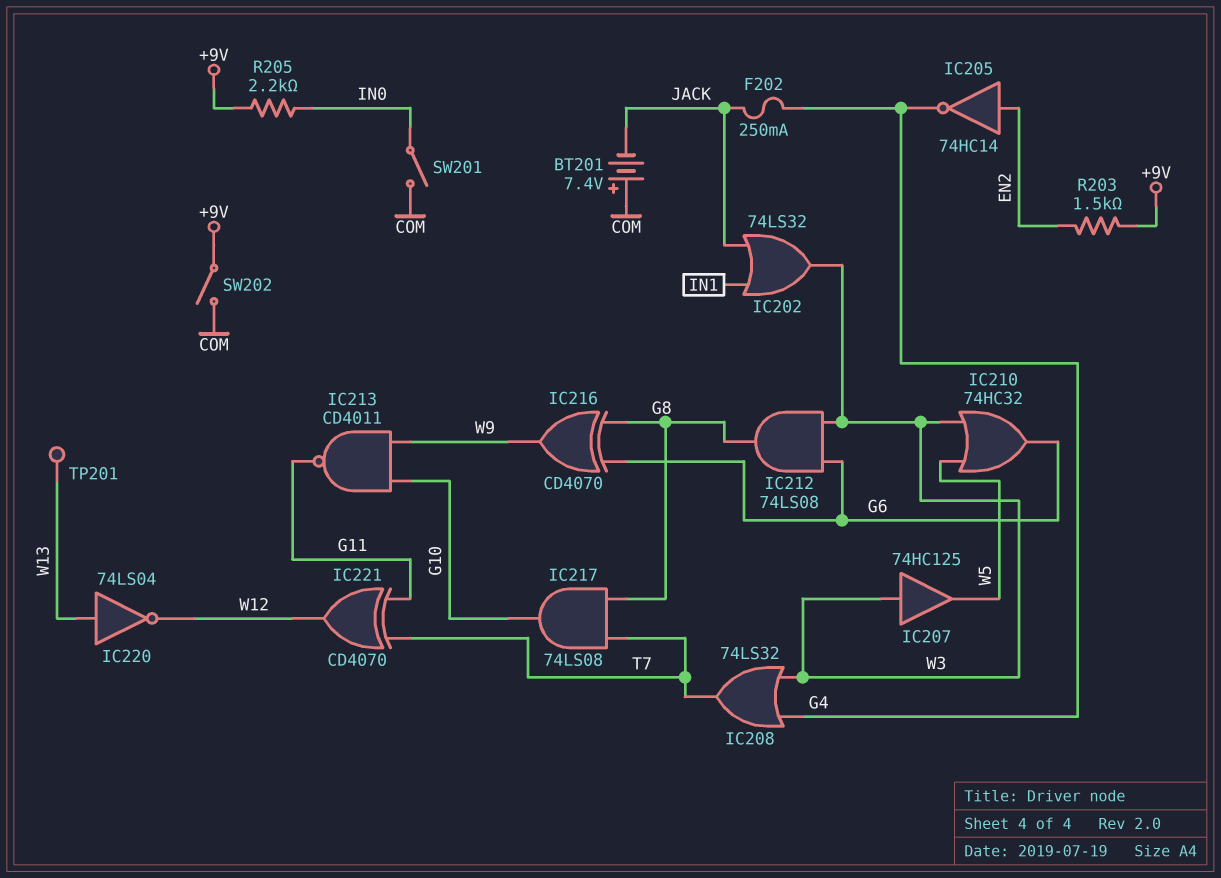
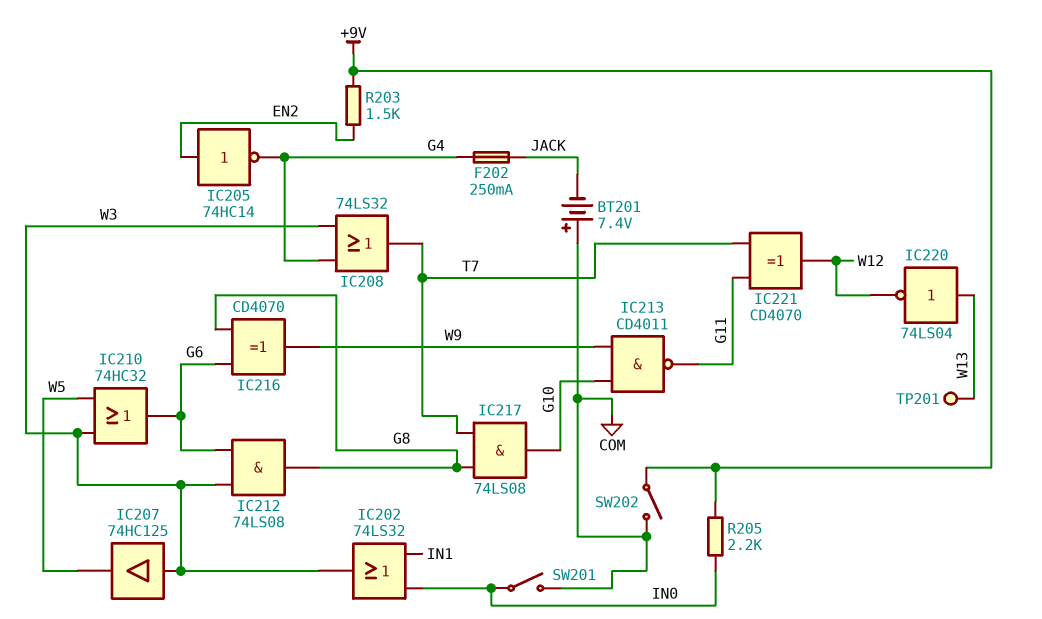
IC202: OR 74LS32 (in IN1, in JACK, out W3) -> OR 74LS32 (in IN0, in IN1, out W3)

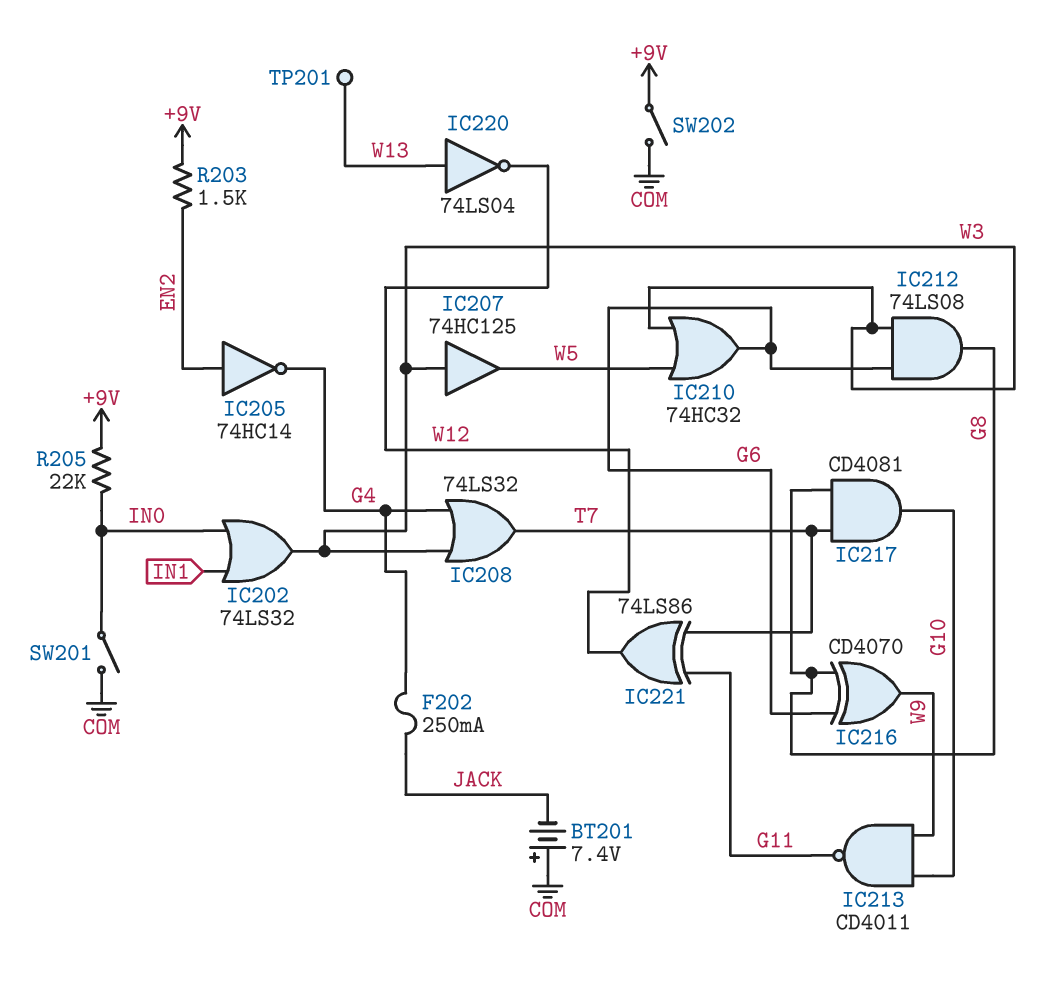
IC217: AND 74LS08 (in G8, in T7, out G10) -> AND CD4081 (in G8, in T7, out G10)
IC221: XOR CD4070 (in G11, in T7, out W12) -> XOR 74LS86 (in G11, in T7, out W12)
R205: 2.2k (+9V, IN0) -> 22k (+9V, IN0)

